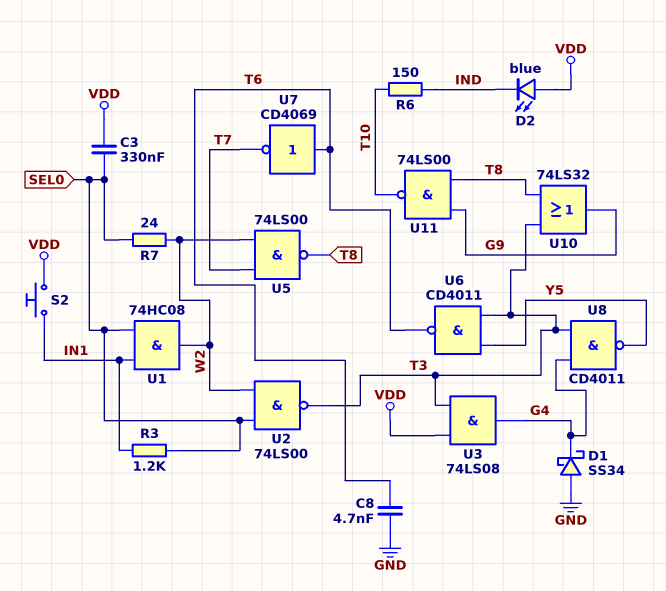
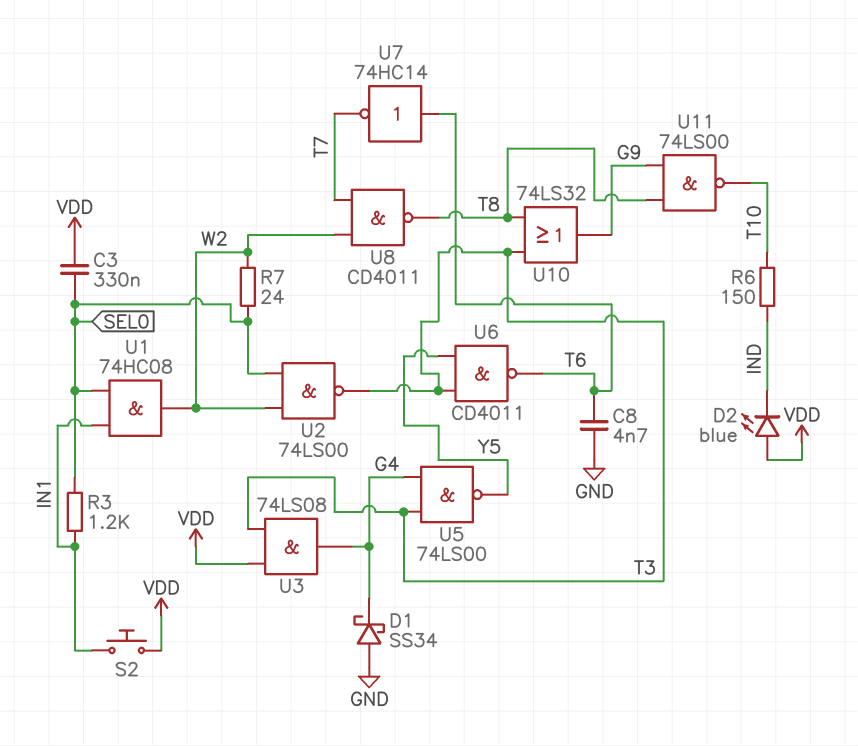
U5: NAND 74LS00 (in T7, in W2, out T8) -> NAND 74LS00 (in G4, in T3, out Y5)
U7: NOT CD4069 (in T6, out T7) -> NOT 74HC14 (in T6, out T7)
U8: NAND CD4011 (in G4, in T3, out Y5) -> NAND CD4011 (in T7, in W2, out T8)

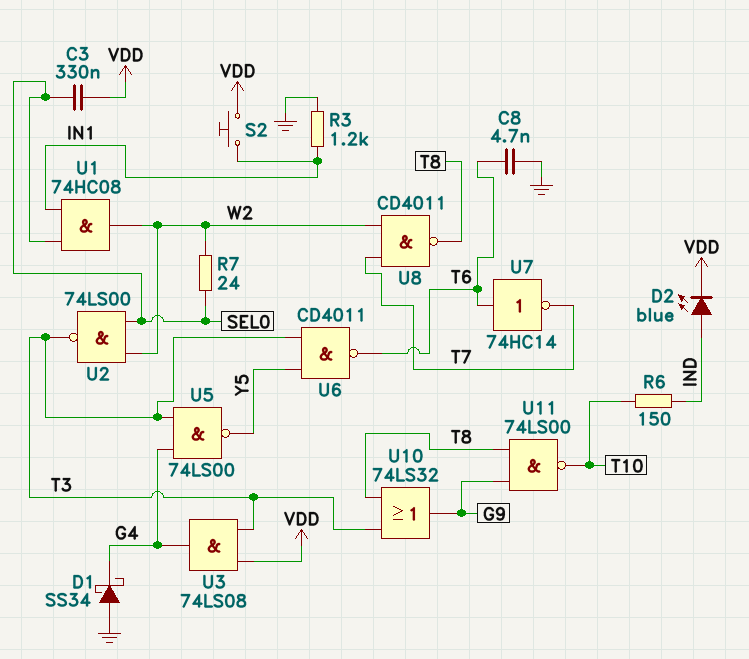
D2: LED blue (A VDD, K IND) -> LED blue (A IND, K VDD)
R3: 1.2k (IN1, SEL0) -> 1.2k (GND, IN1)

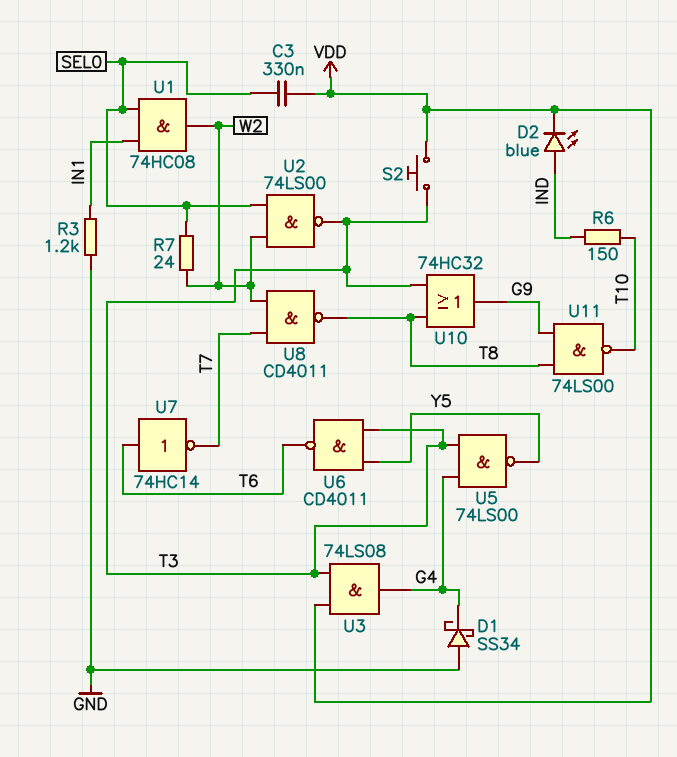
C8: 4.7nF (GND, T6) -> none
S2: button (IN1, VDD) -> button (T3, VDD)
U10: OR 74LS32 (in T3, in T8, out G9) -> OR 74HC32 (in T3, in T8, out G9)

